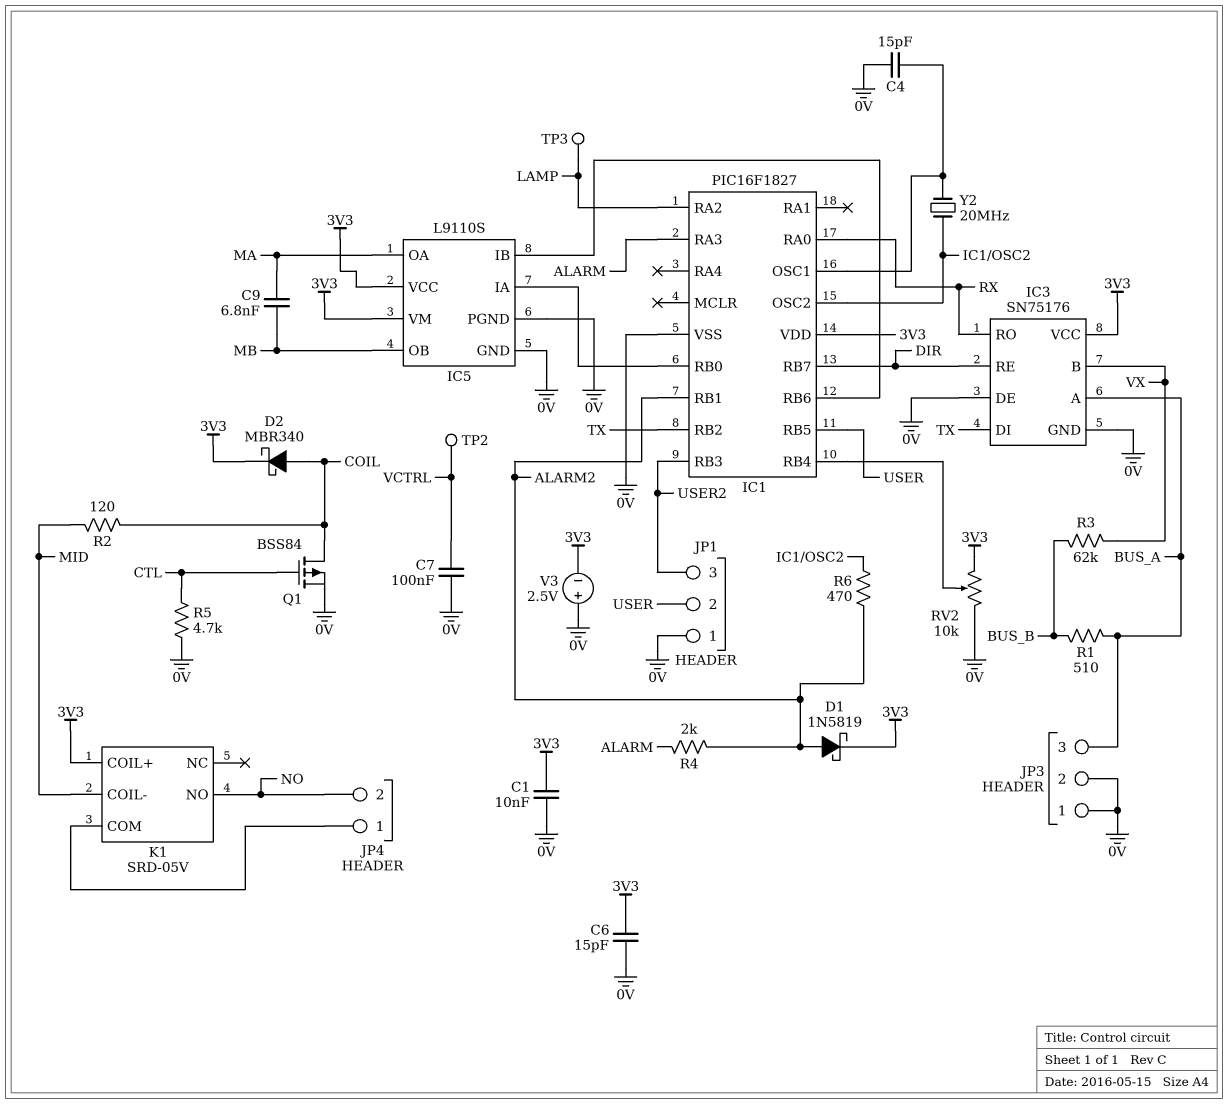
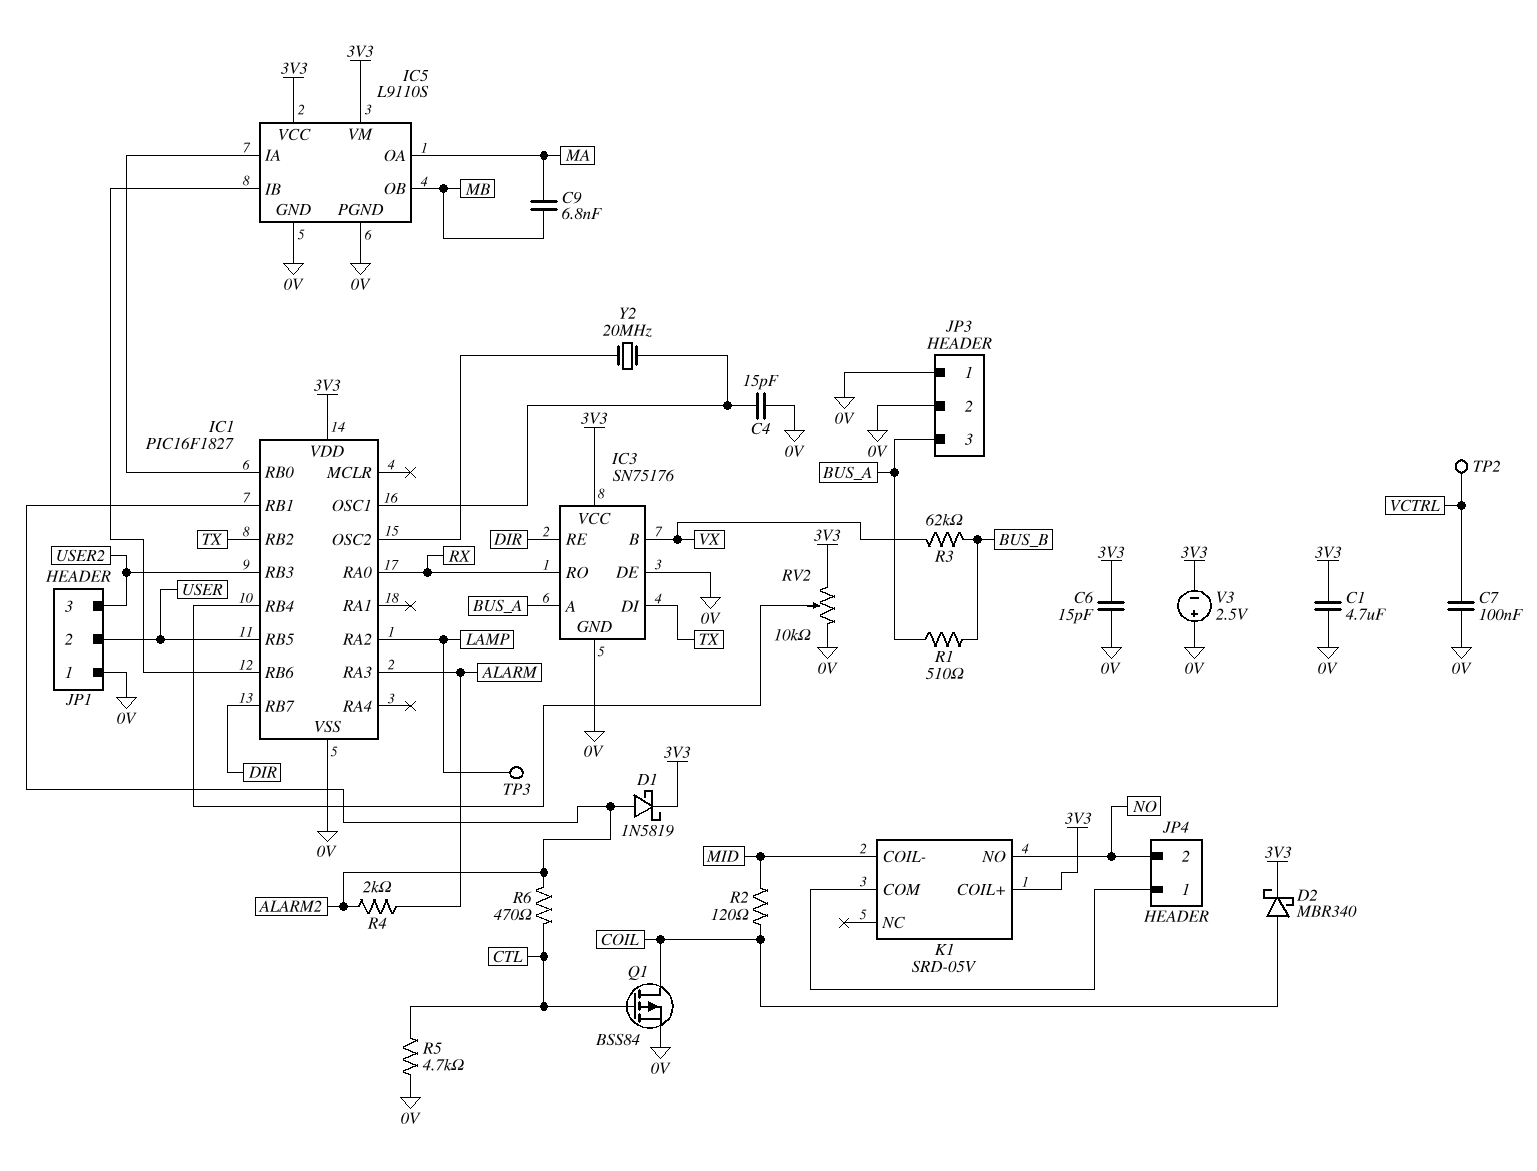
C1: 10nF (0V, 3V3) -> 4.7uF (0V, 3V3)
R6: 470 (ALARM2, IC1/OSC2) -> 470 (ALARM2, CTL)

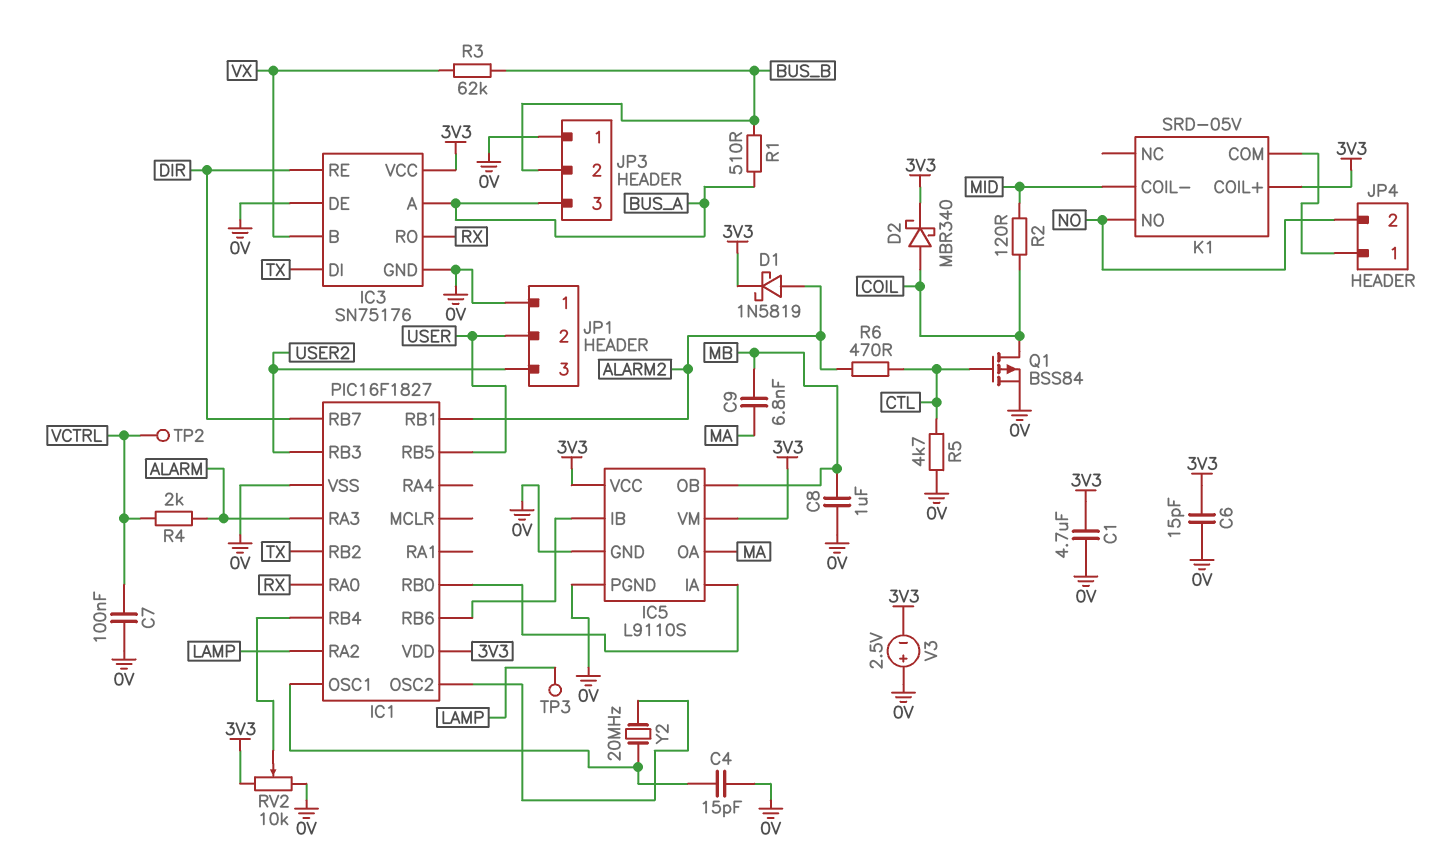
C8: none -> 1uF (0V, MB)
JP3 pin 2: 0V -> BUS_B
R4: 2k (ALARM, ALARM2) -> 2k (ALARM, VCTRL)

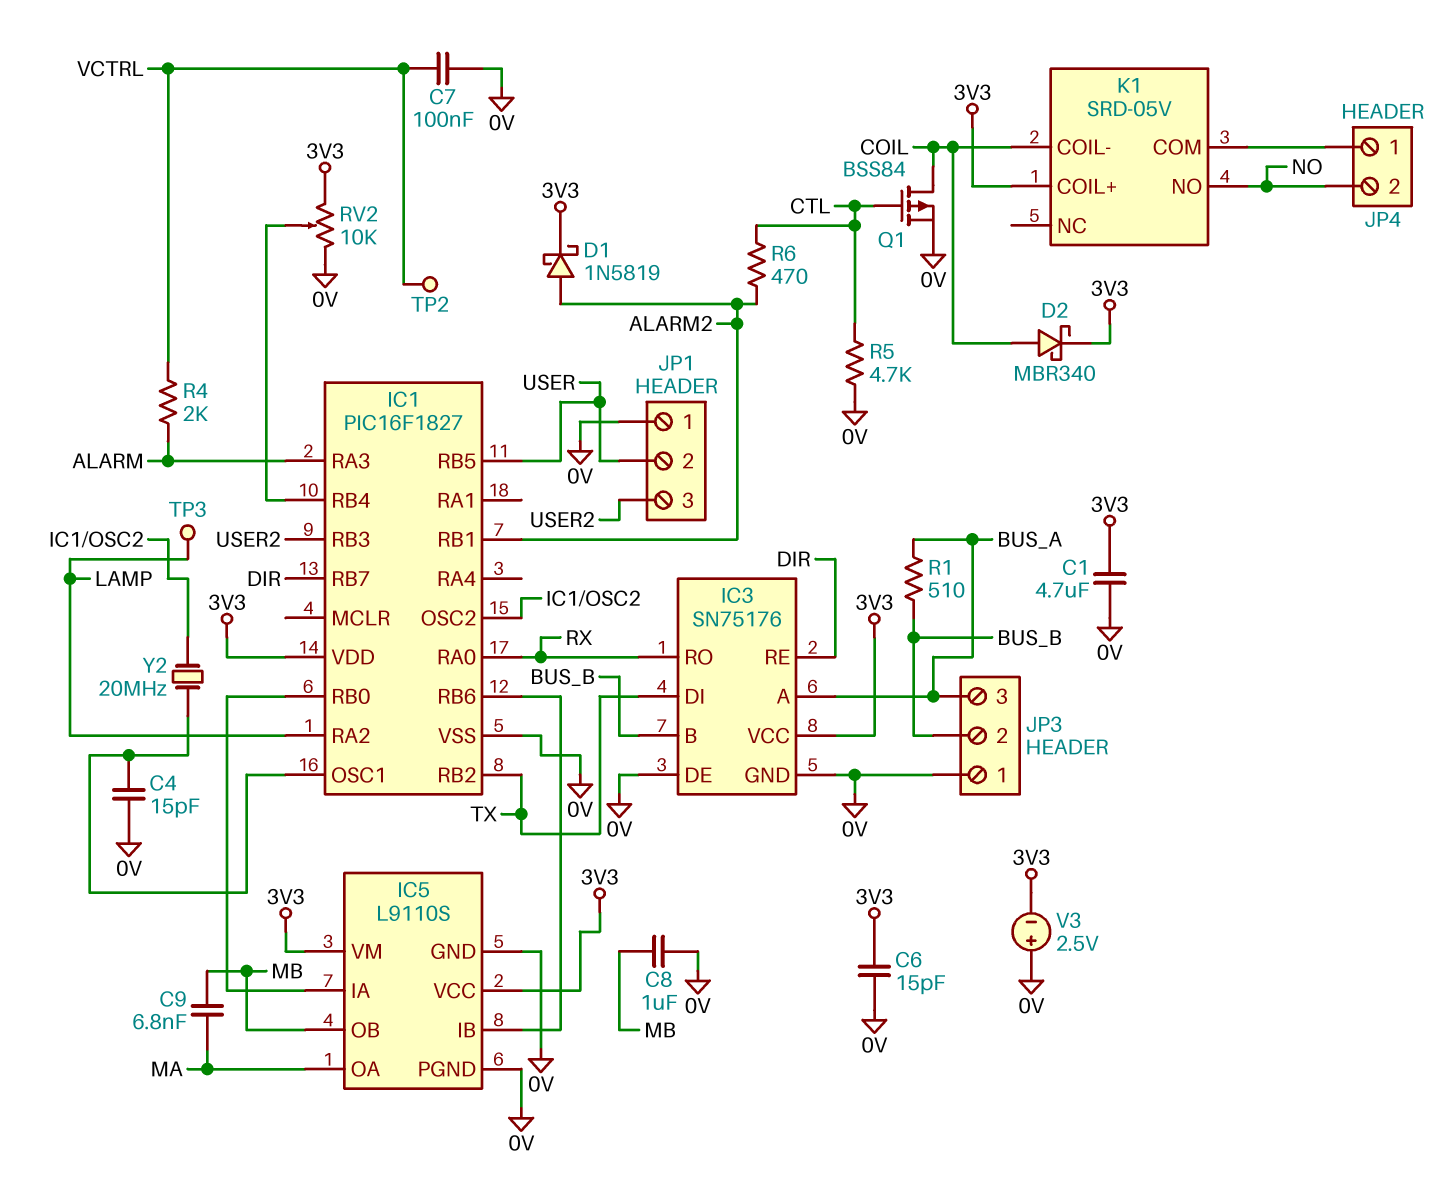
IC3 pin B: VX -> BUS_B
K1 pin COIL-: MID -> COIL
R2: 120 (COIL, MID) -> none
R3: 62k (BUS_B, VX) -> none

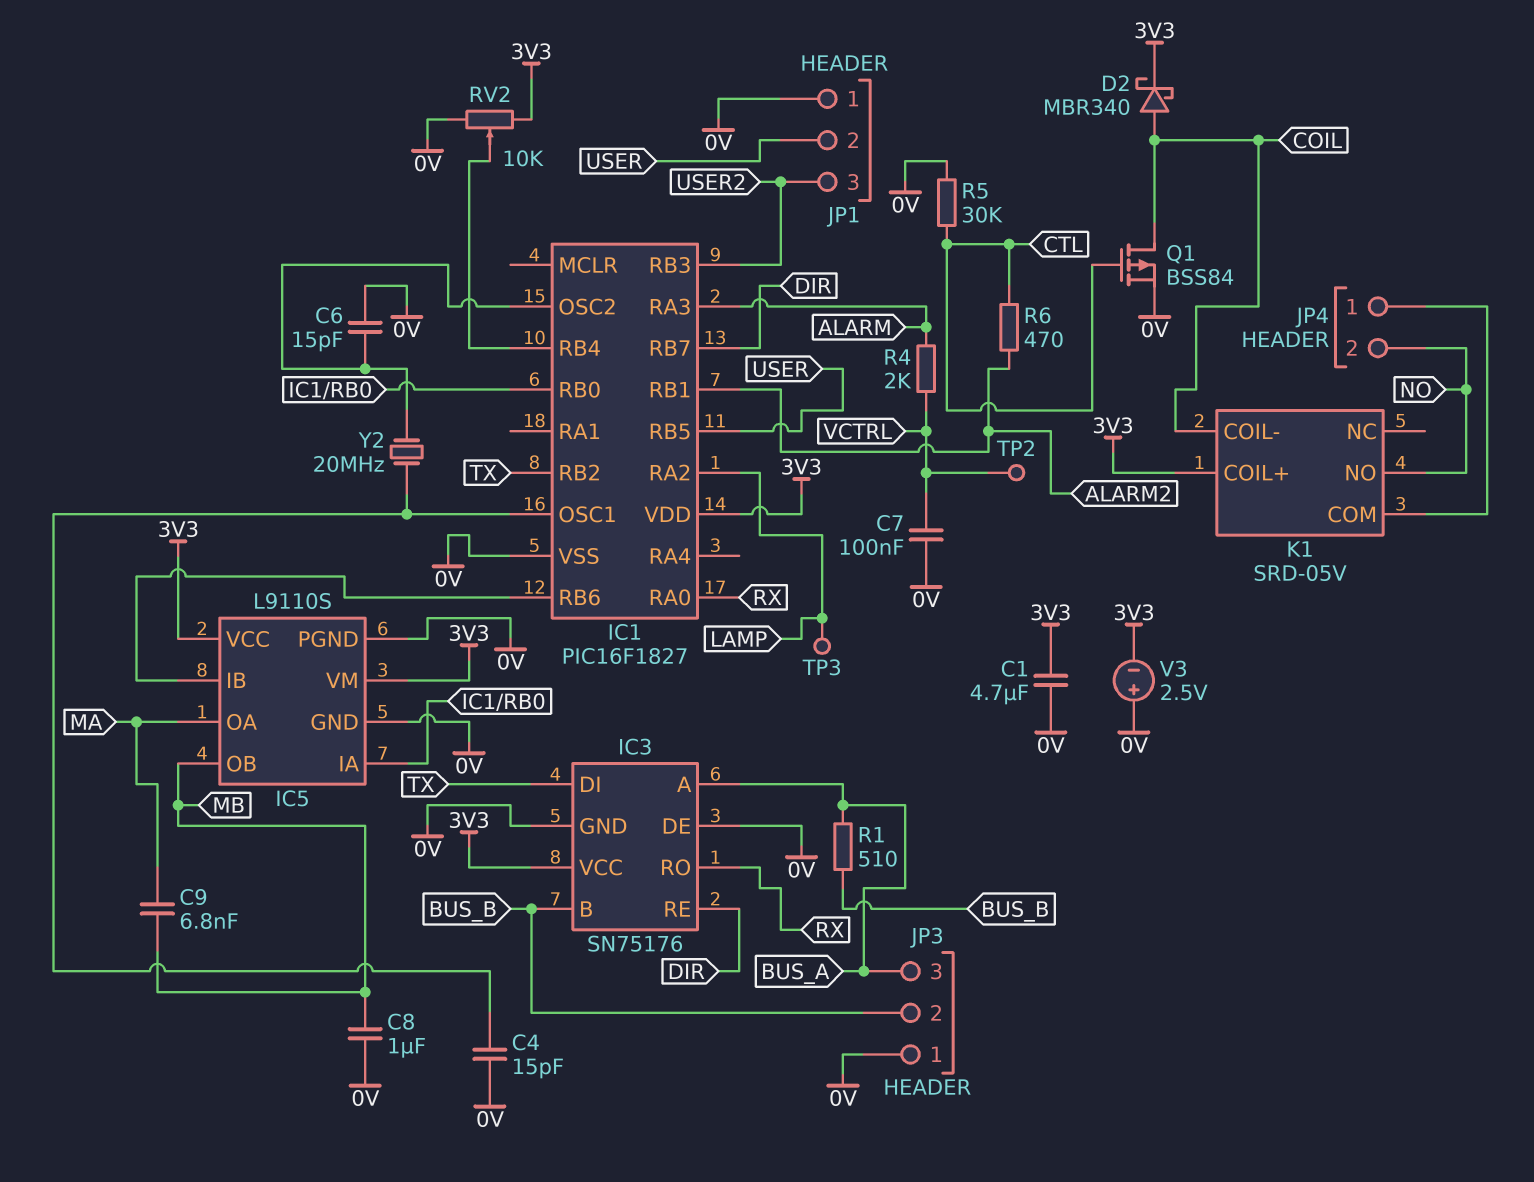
C6: 15pF (0V, 3V3) -> 15pF (0V, IC1/OSC2)
D1: schottky 1N5819 (A ALARM2, K 3V3) -> none
R5: 4.7k (0V, CTL) -> 30k (0V, CTL)

